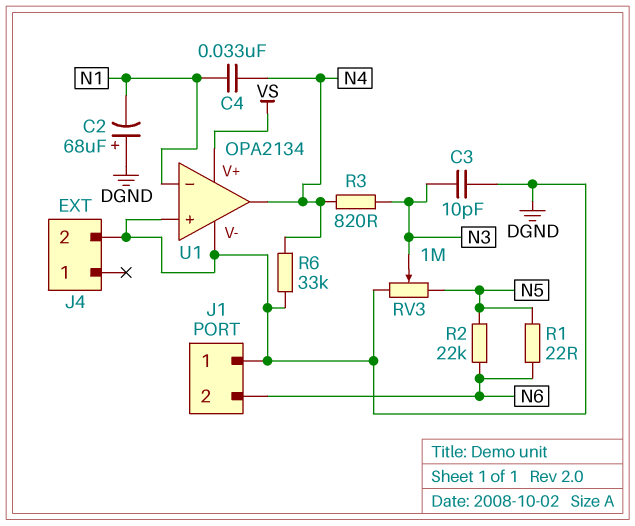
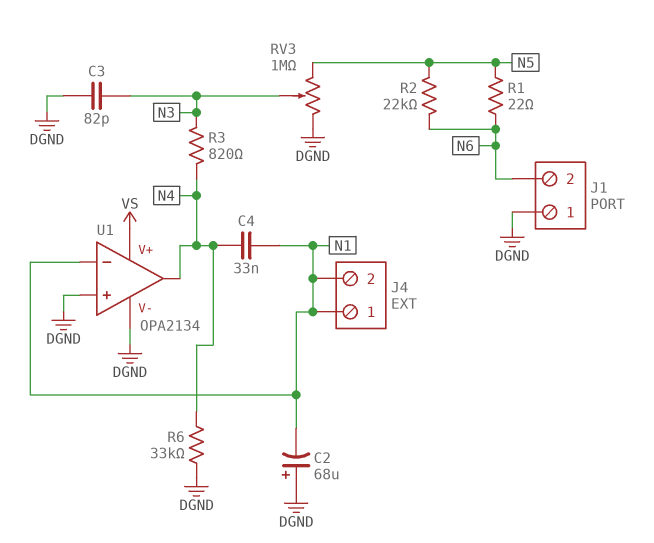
C3: 10pF (DGND, N3) -> 82pF (DGND, N3)
J4 pin 1: none -> N1
J4 pin 2: DGND -> N1

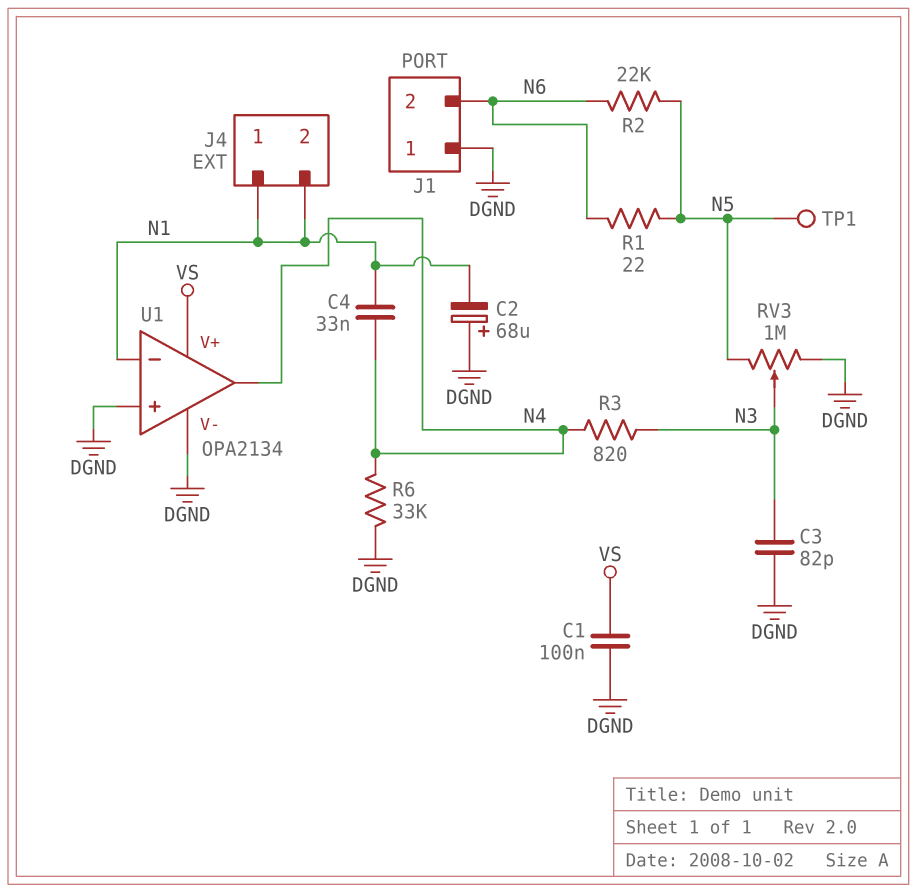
C1: none -> 100nF (DGND, VS)
TP1: none -> test point (N5)

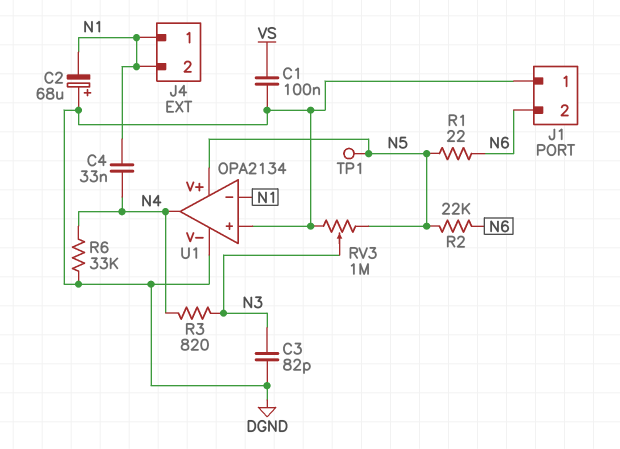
U1 pin V+: VS -> N5

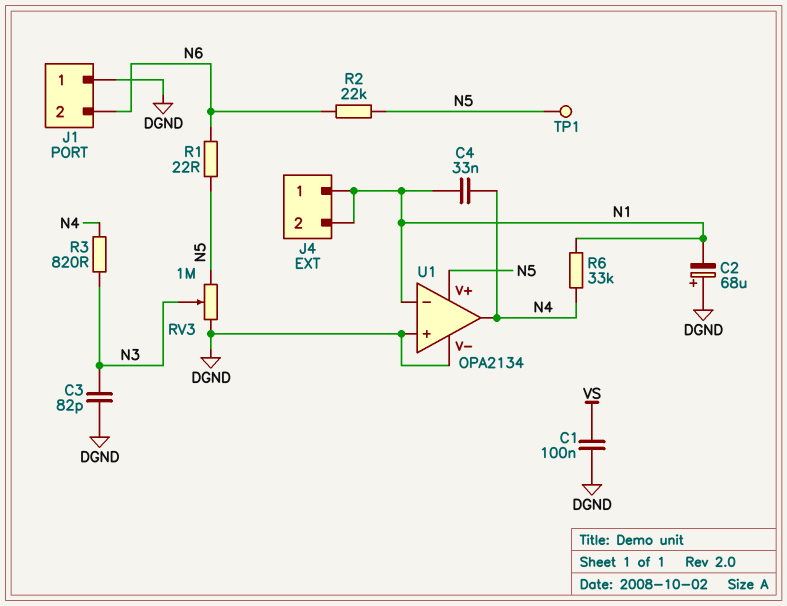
R6: 33k (DGND, N4) -> 33k (N1, N4)

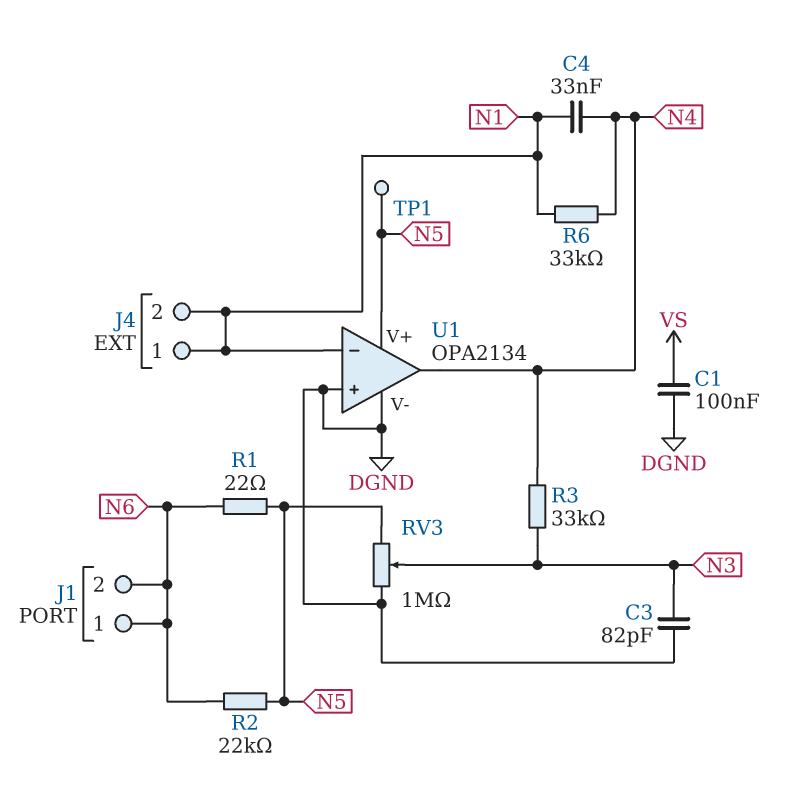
C2: 68uF (plus DGND, minus N1) -> none
J1 pin 1: DGND -> N6
R3: 820 (N3, N4) -> 33k (N3, N4)

